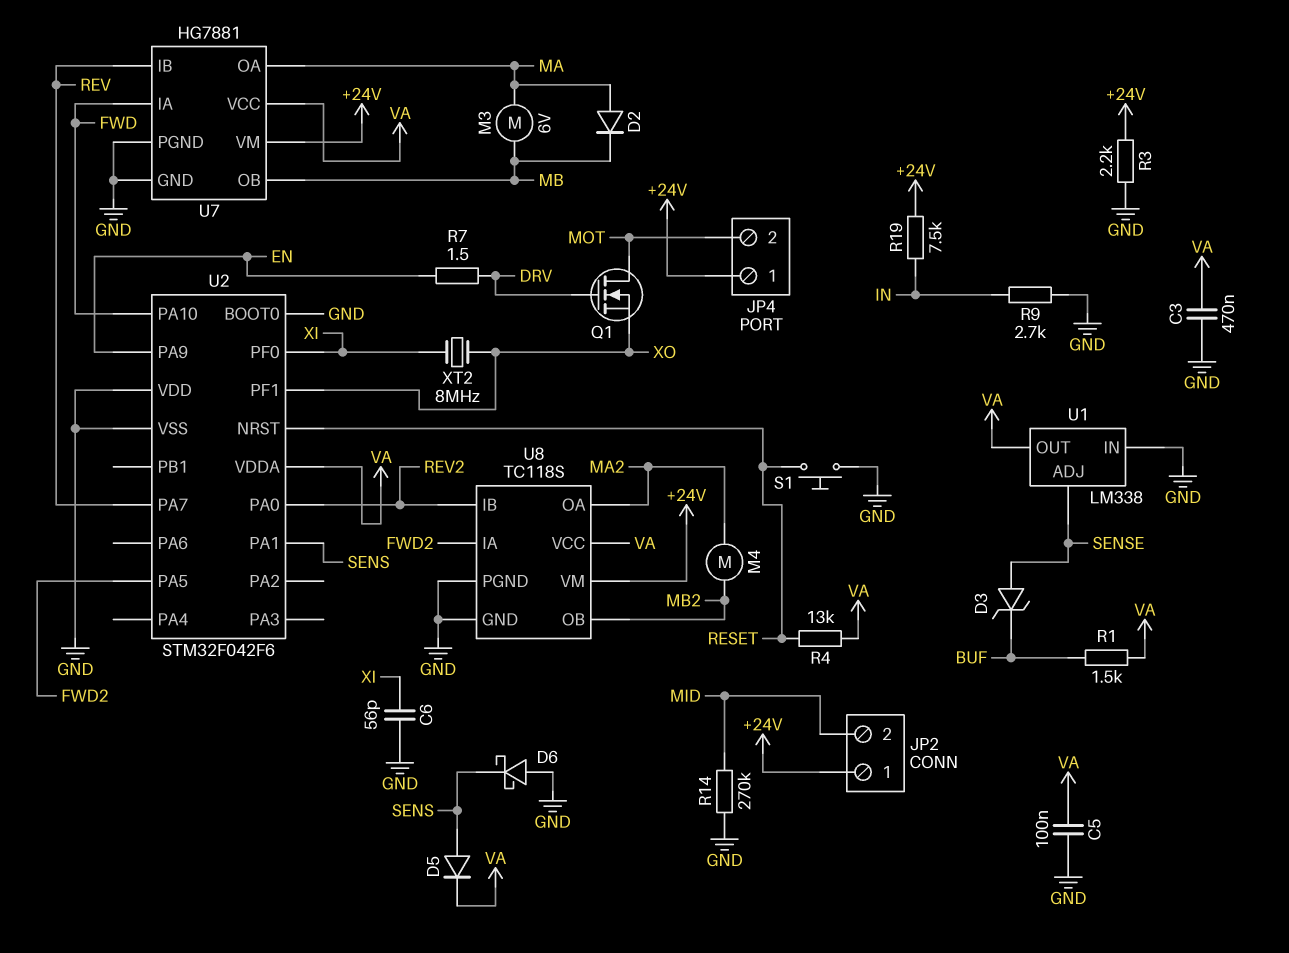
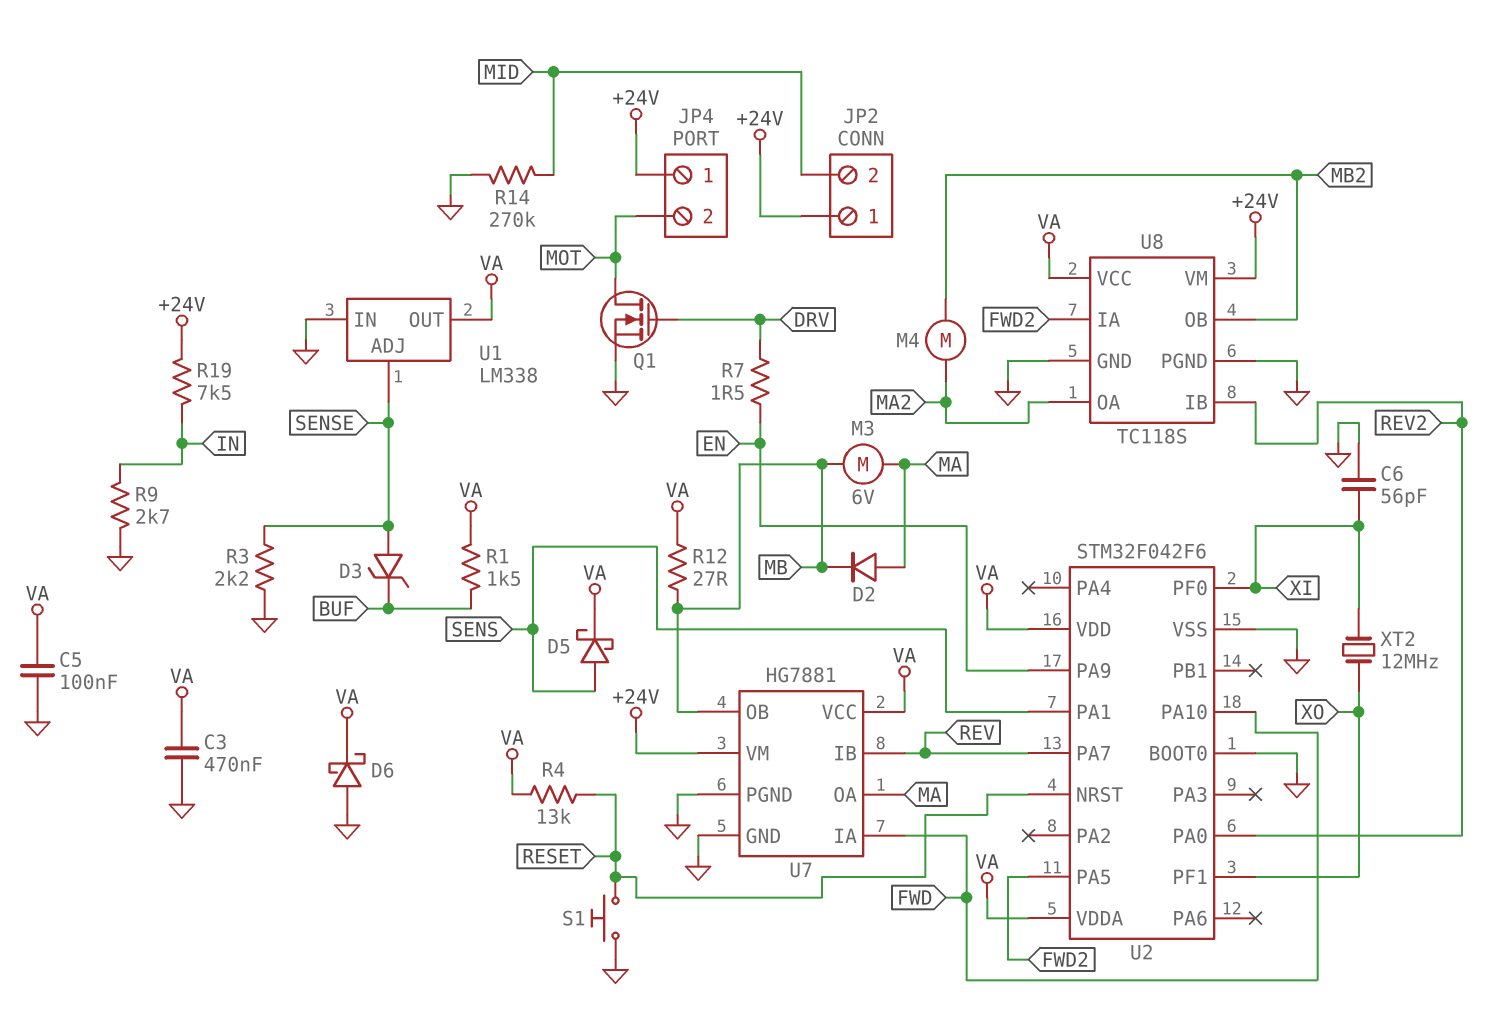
D5: diode (A SENS, K VA) -> schottky (A SENS, K VA)
D6: schottky (A GND, K SENS) -> schottky (A GND, K VA)
Q1: NMOS (G DRV, D MOT, S XO) -> NMOS (G DRV, D MOT, S GND)
R3: 2.2k (+24V, GND) -> 2.2k (GND, SENSE)
R12: none -> 27 (MB, VA)
U2 pin VDD: GND -> VA
XT2: 8MHz (XI, XO) -> 12MHz (XI, XO)

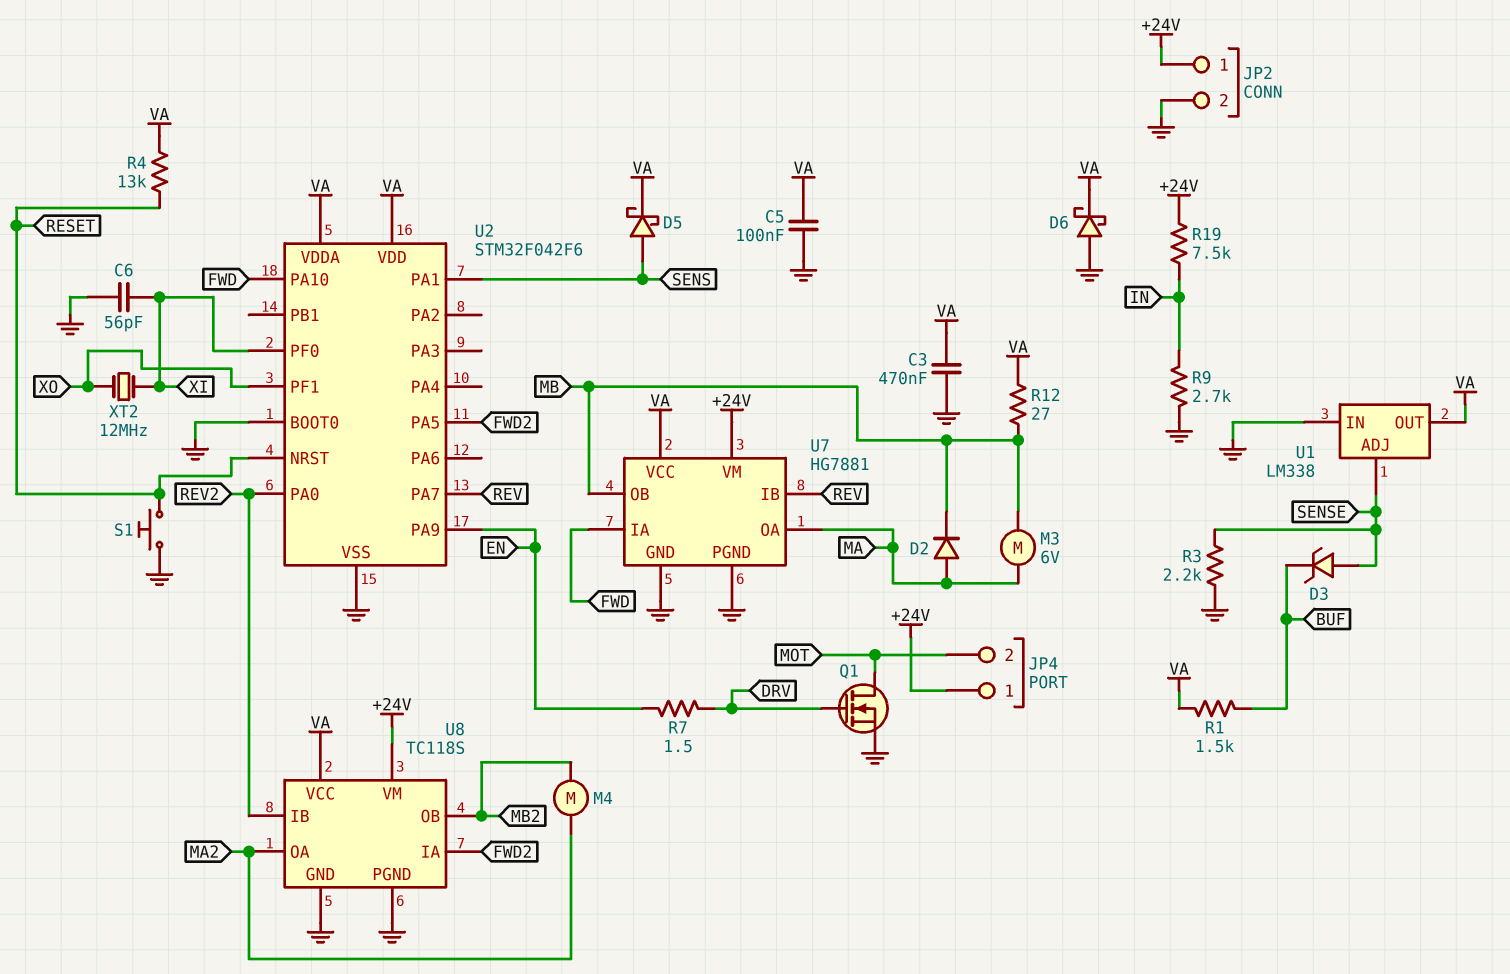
JP2 pin 2: MID -> GND
R14: 270k (GND, MID) -> none

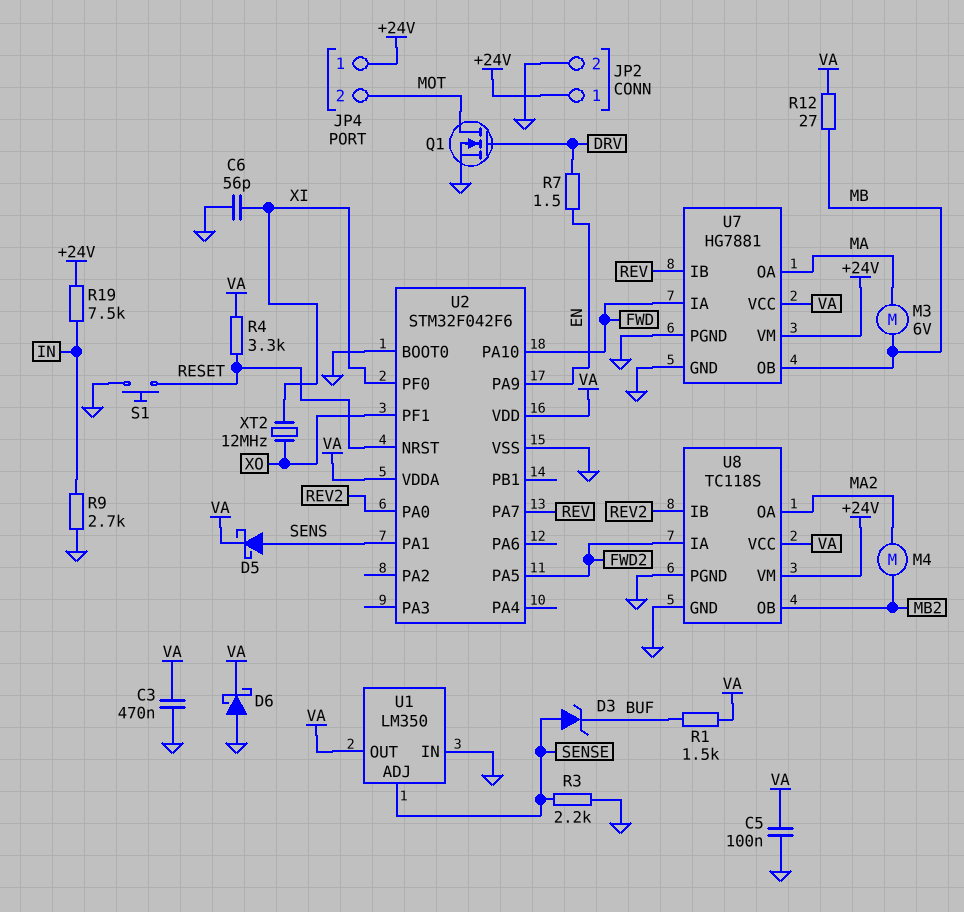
D2: diode (A MA, K MB) -> none
R4: 13k (RESET, VA) -> 3.3k (RESET, VA)
U1: LM338 -> LM350

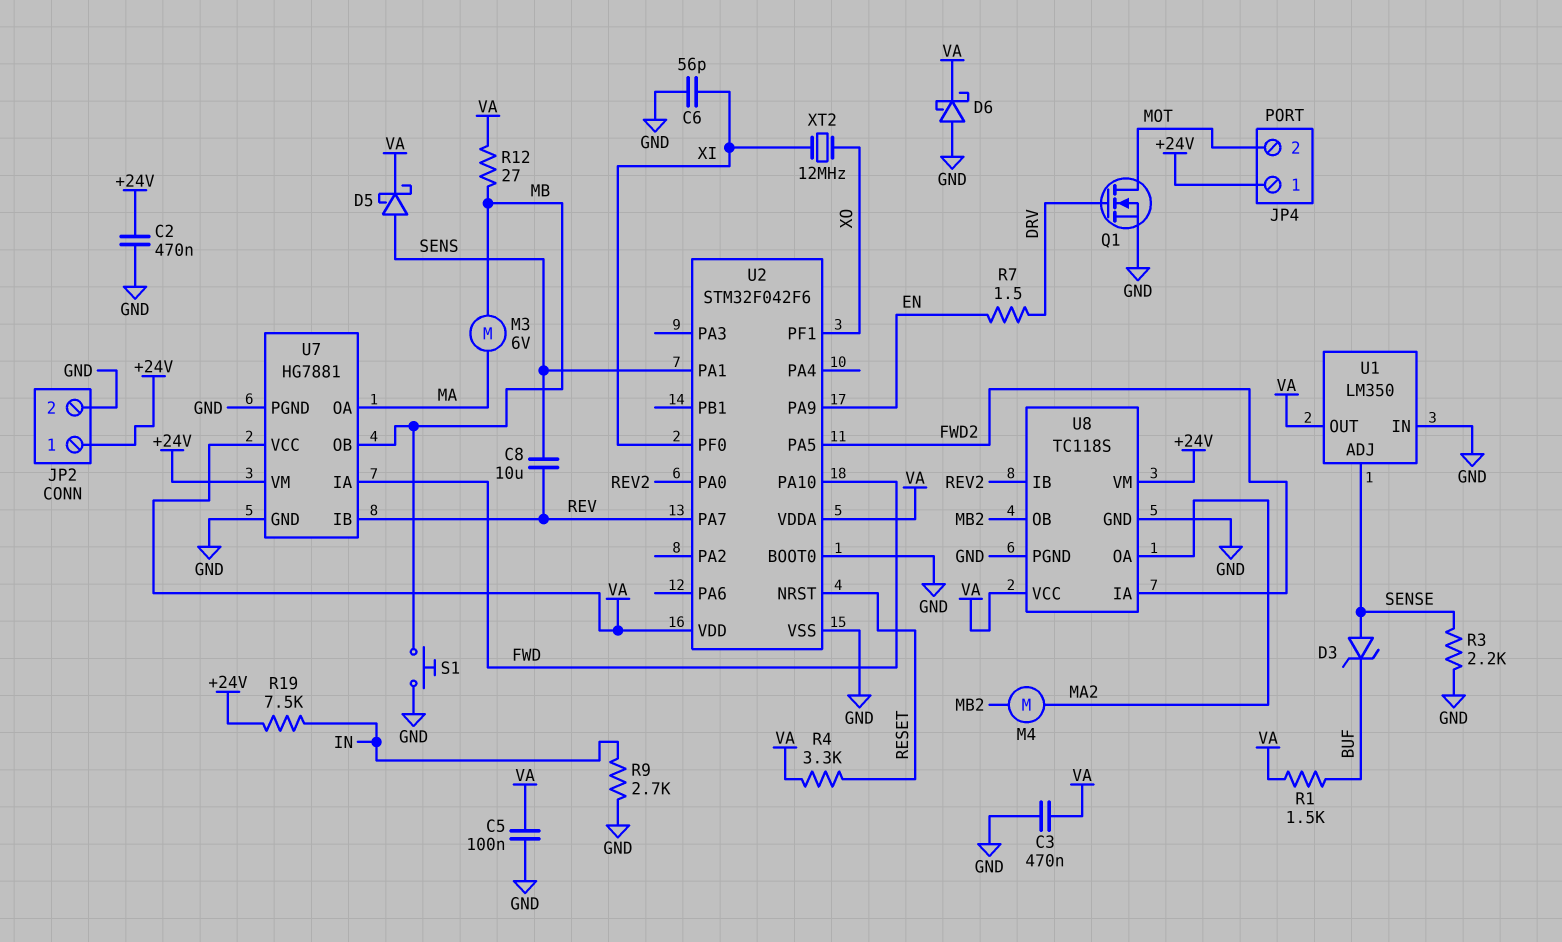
C2: none -> 470nF (+24V, GND)
C8: none -> 10uF (REV, SENS)
S1: button (GND, RESET) -> button (GND, MB)

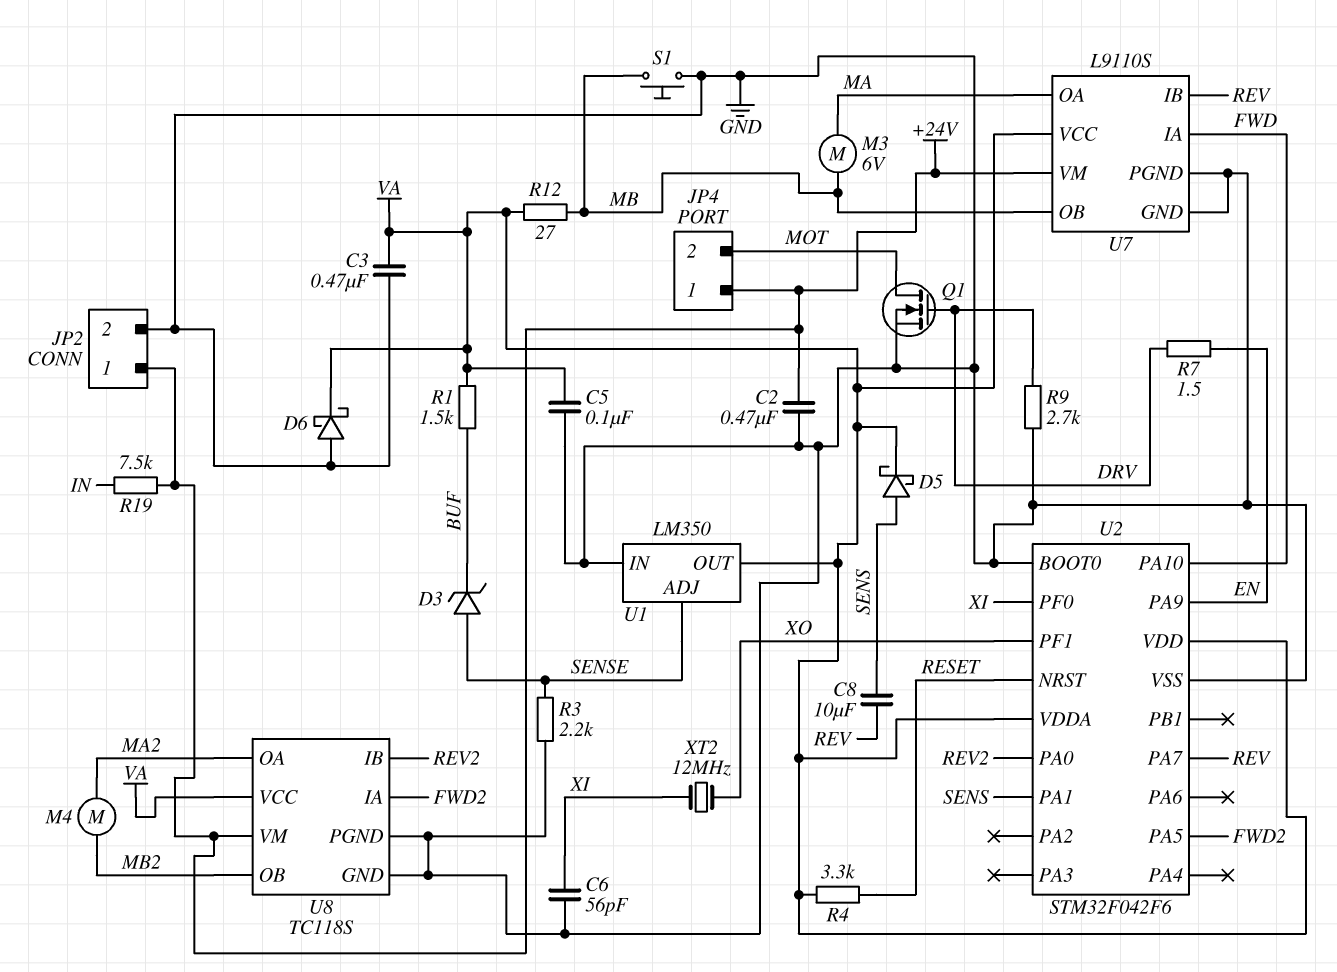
R9: 2.7k (GND, IN) -> 2.7k (DRV, GND)
U7: HG7881 -> L9110S

